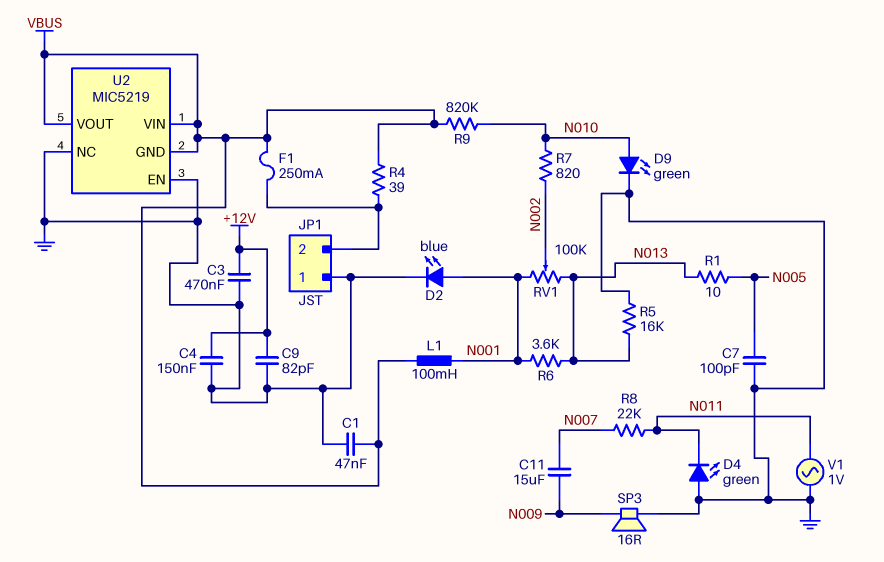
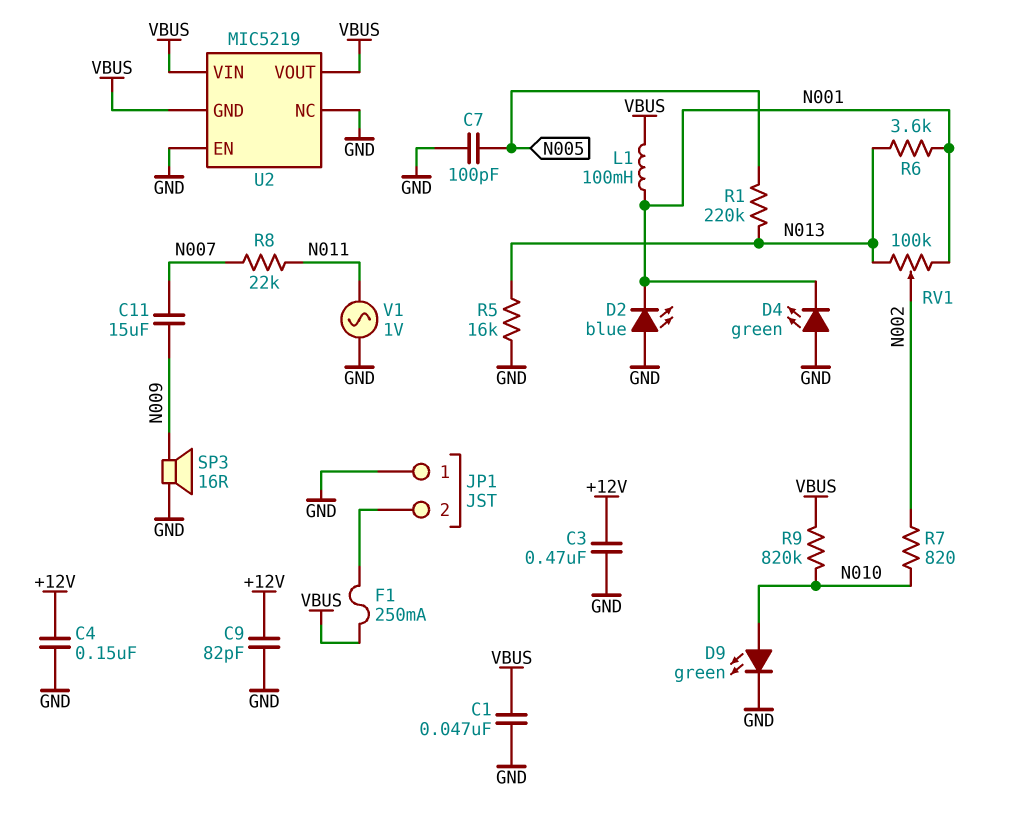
D2: LED blue (A N001, K GND) -> LED blue (A GND, K N001)
D4: LED green (A GND, K N011) -> LED green (A GND, K N001)
R1: 10 (N005, N013) -> 220k (N005, N013)
R4: 39 (JP1/2, VBUS) -> none

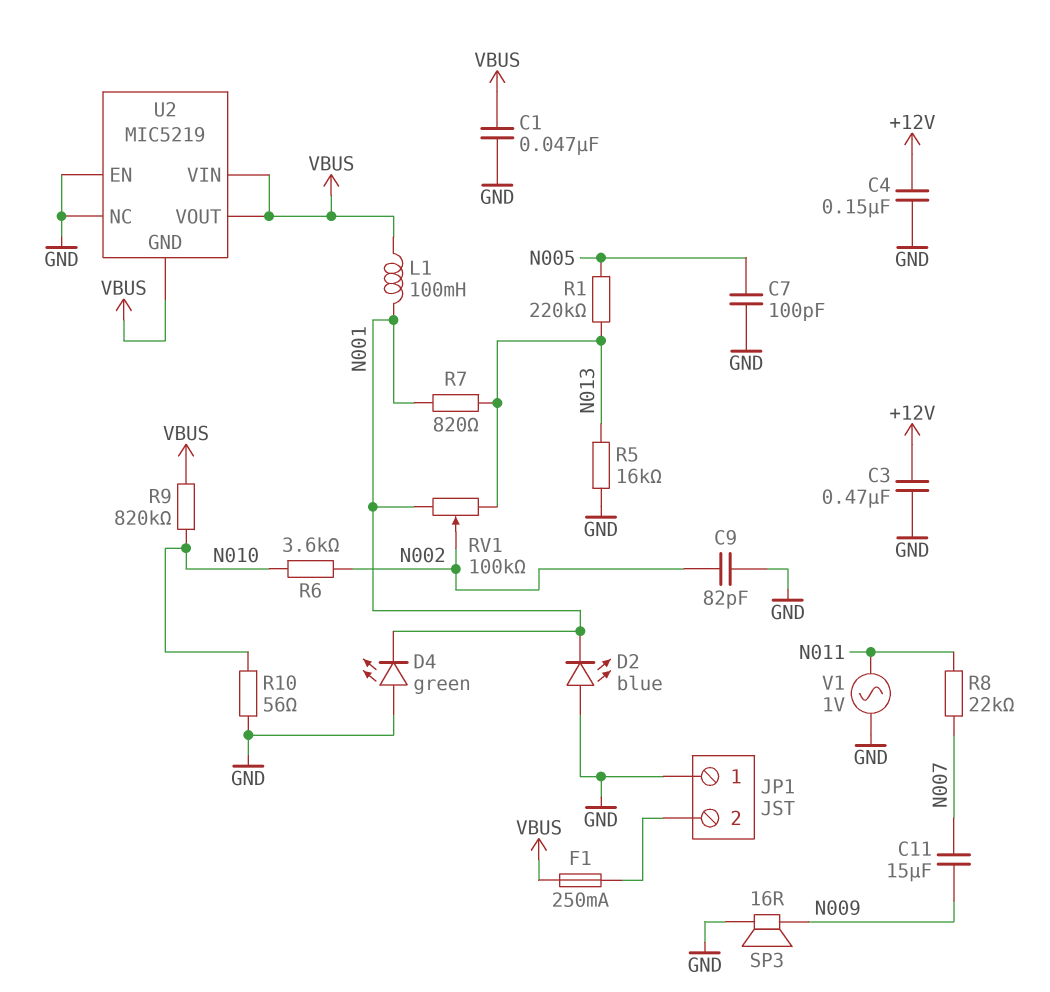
C9: 82pF (+12V, GND) -> 82pF (GND, N002)
D9: LED green (A N010, K GND) -> none
R6: 3.6k (N001, N013) -> 3.6k (N002, N010)
R7: 820 (N002, N010) -> 820 (N001, N013)
R10: none -> 56 (GND, N010)

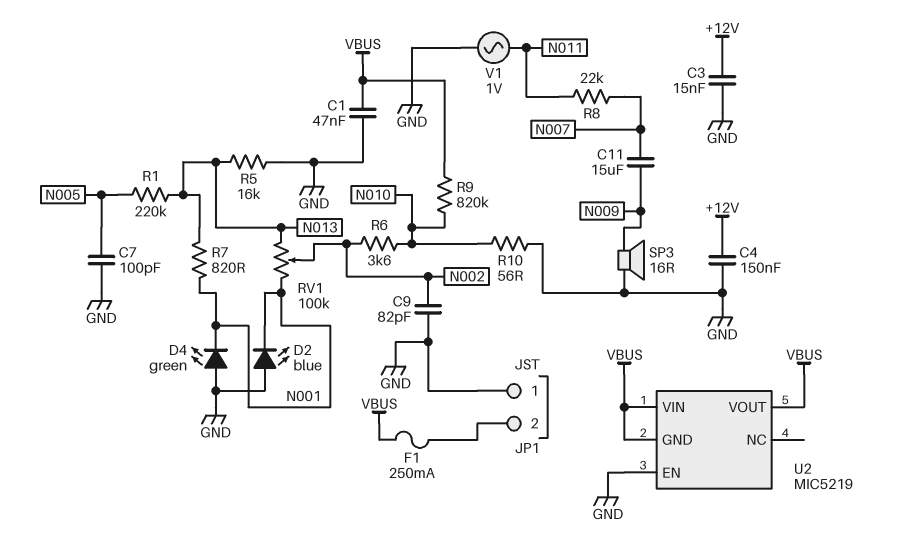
C3: 470nF (+12V, GND) -> 15nF (+12V, GND)
L1: 100mH (N001, VBUS) -> none
U2 pin NC: GND -> none

